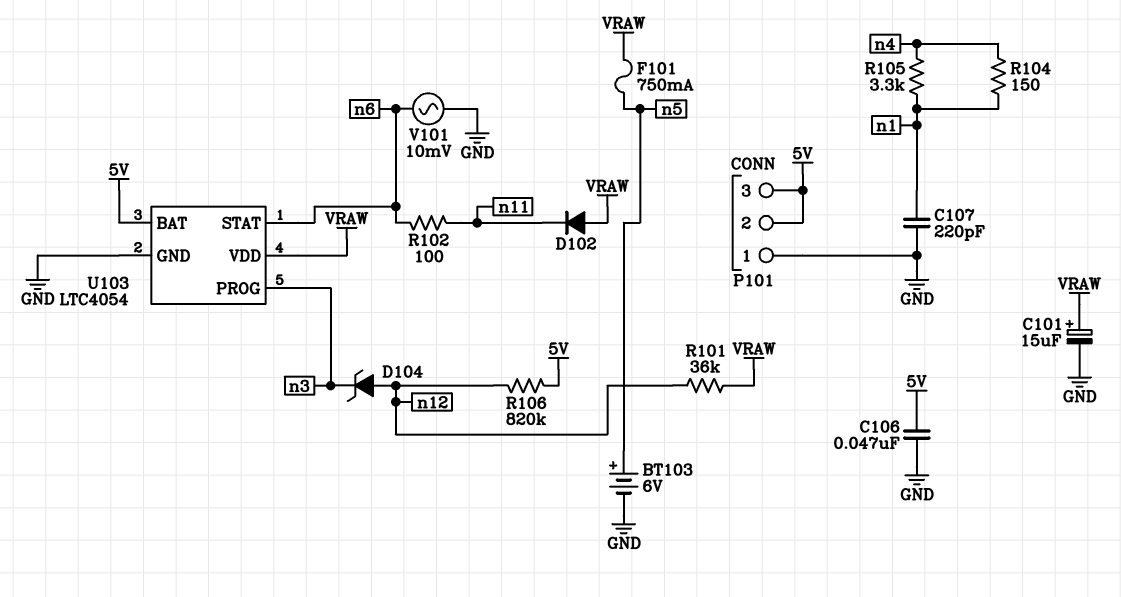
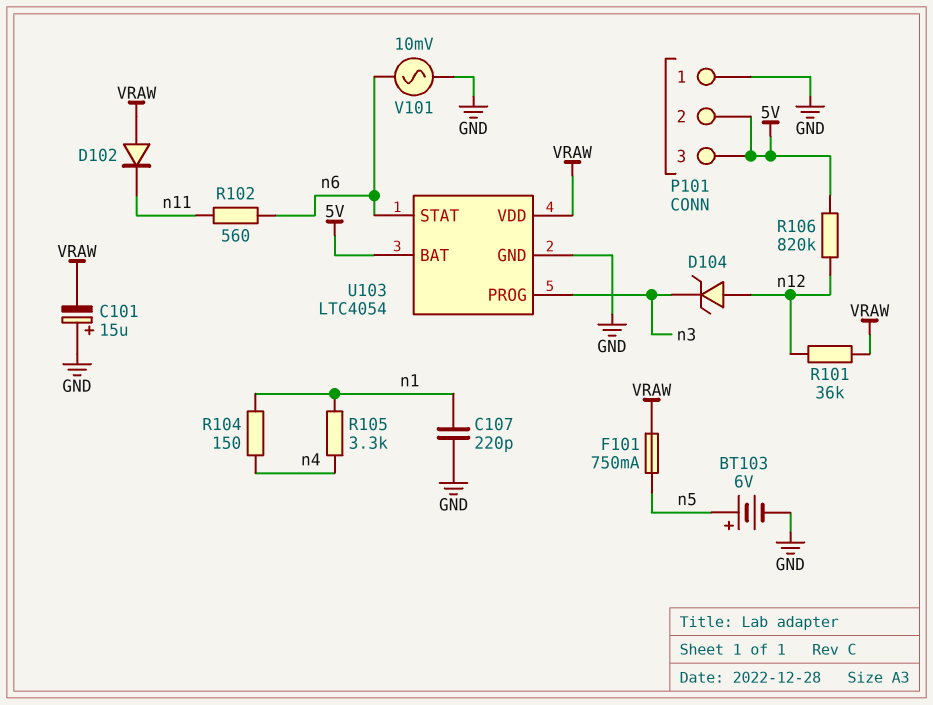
C101: 15uF (plus VRAW, minus GND) -> 15uF (plus GND, minus VRAW)
C106: 47nF (5V, GND) -> none
R102: 100 (n6, n11) -> 560 (n6, n11)

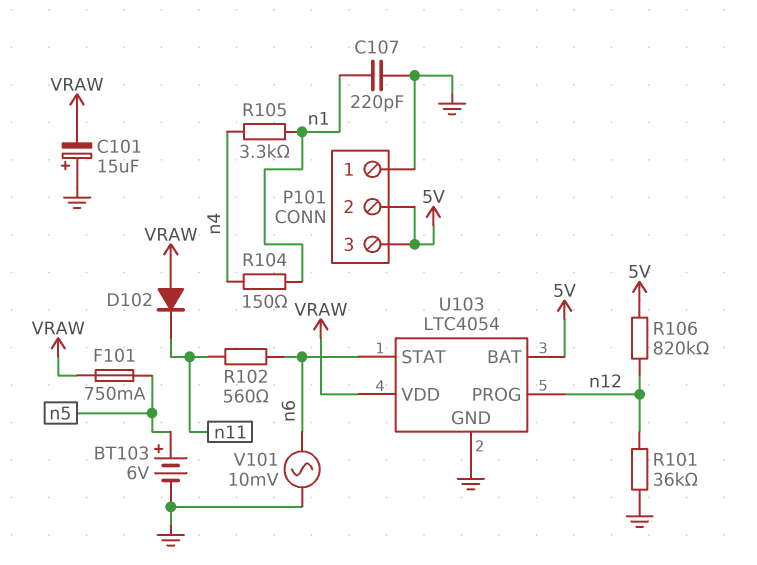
D104: zener (A n12, K n3) -> none
R101: 36k (VRAW, n12) -> 36k (GND, n12)
U103 pin PROG: n3 -> n12

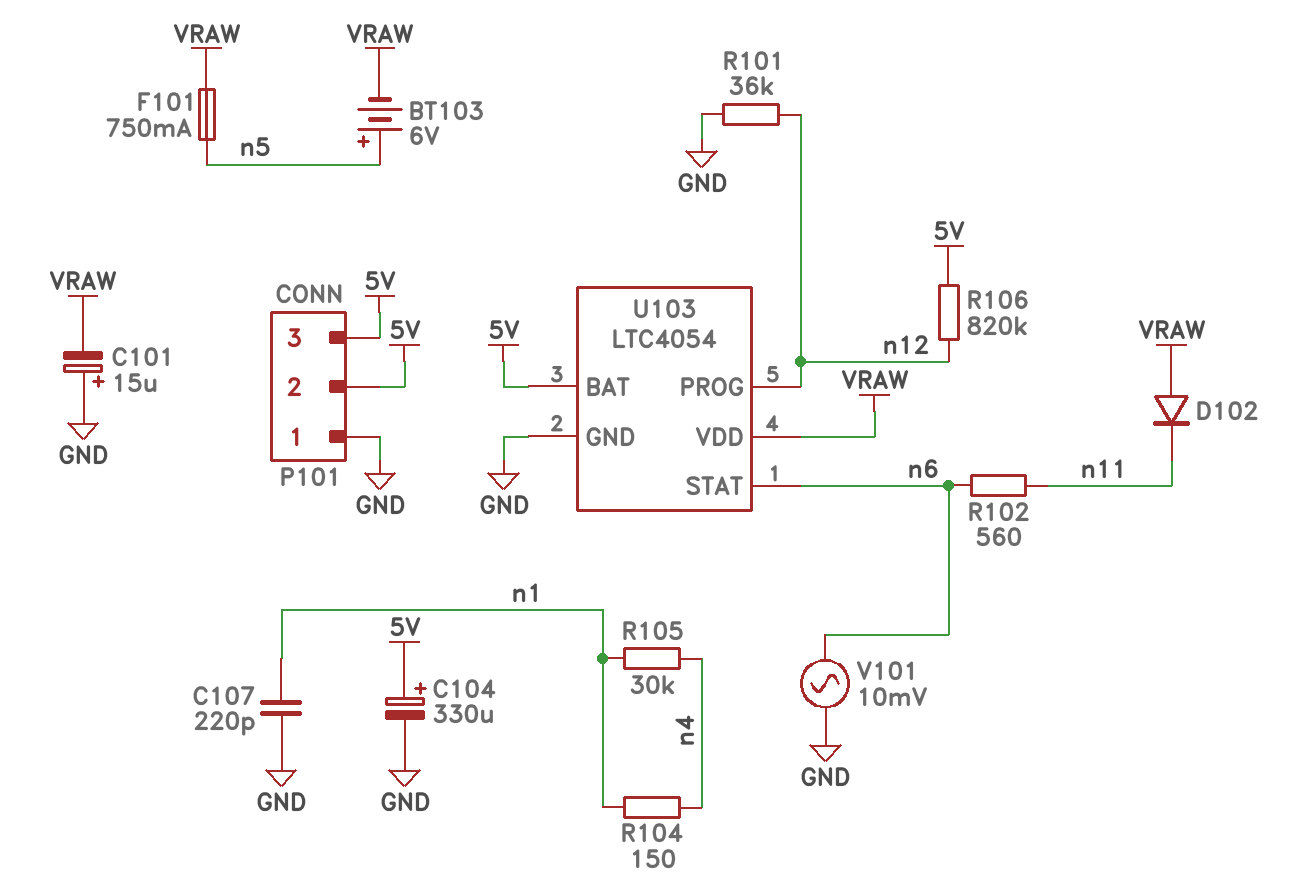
BT103: 6V (plus n5, minus GND) -> 6V (plus n5, minus VRAW)
C104: none -> 330uF (plus 5V, minus GND)
R105: 3.3k (n1, n4) -> 30k (n1, n4)

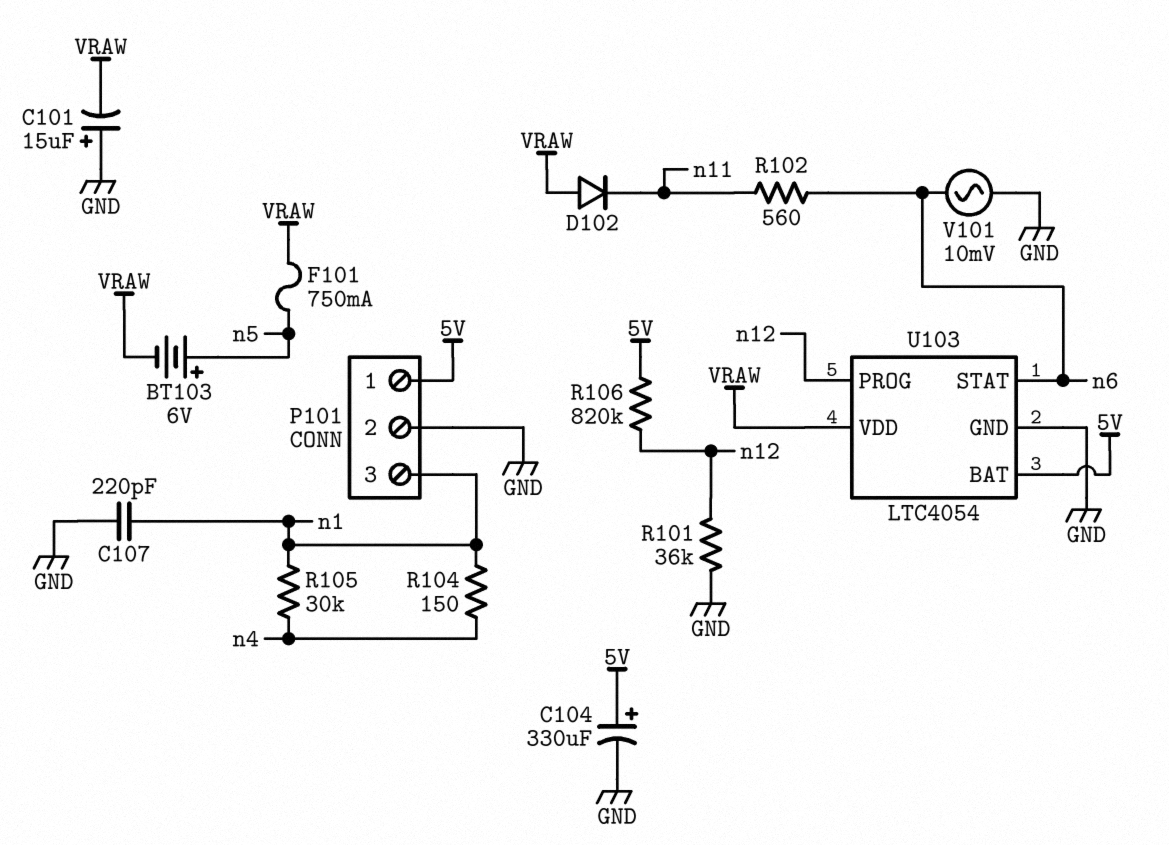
P101 pin 1: GND -> 5V
P101 pin 2: 5V -> GND
P101 pin 3: 5V -> n1

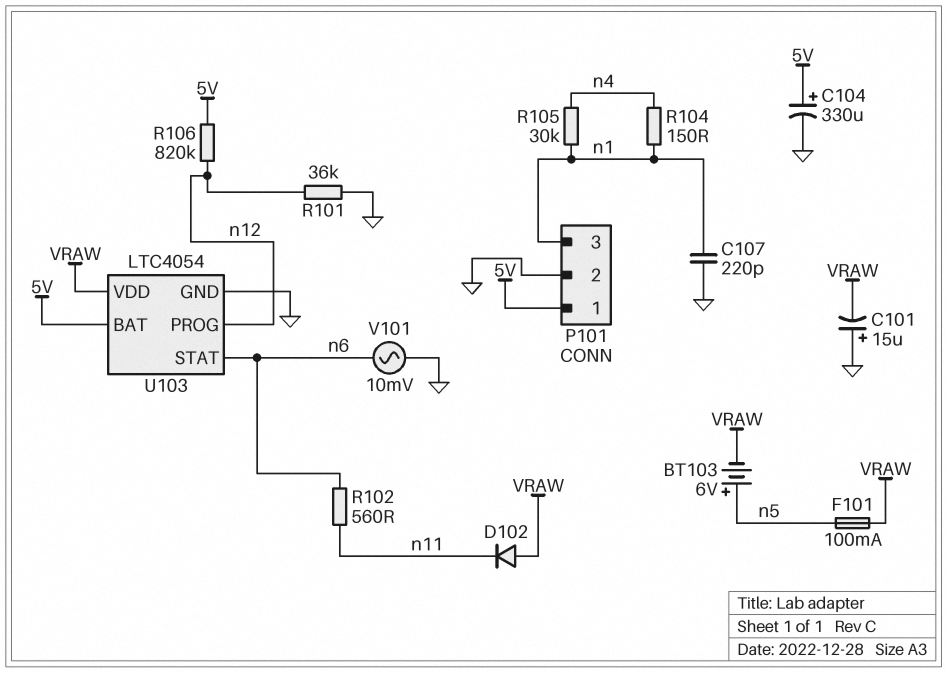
F101: 750mA (VRAW, n5) -> 100mA (VRAW, n5)

